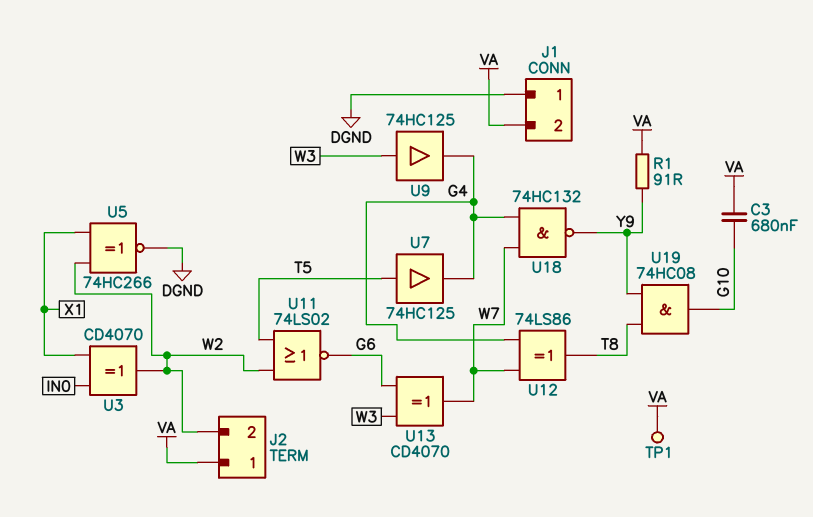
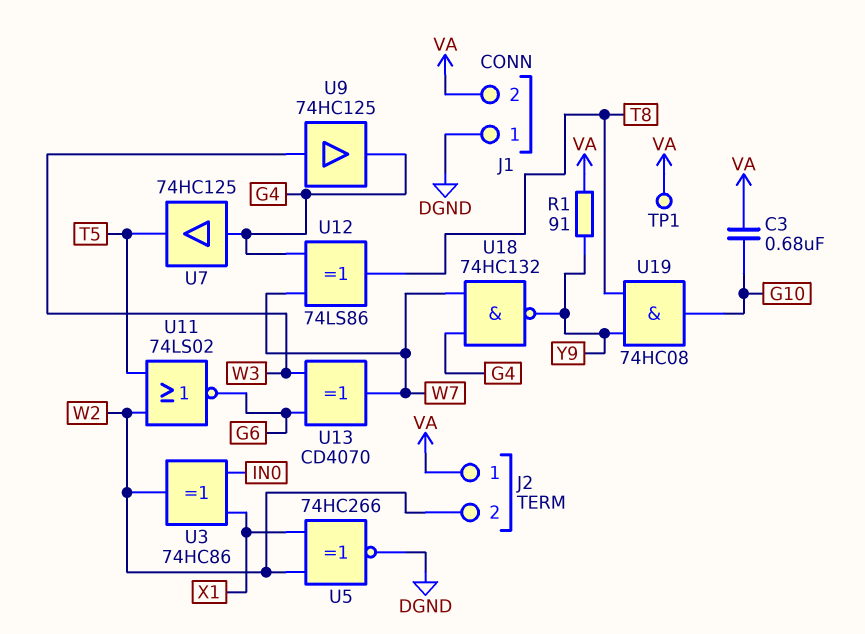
U3: XOR CD4070 (in IN0, in X1, out W2) -> XOR 74HC86 (in IN0, in X1, out W2)
U7: buffer 74HC125 (in T5, out G4) -> buffer 74HC125 (in G4, out T5)

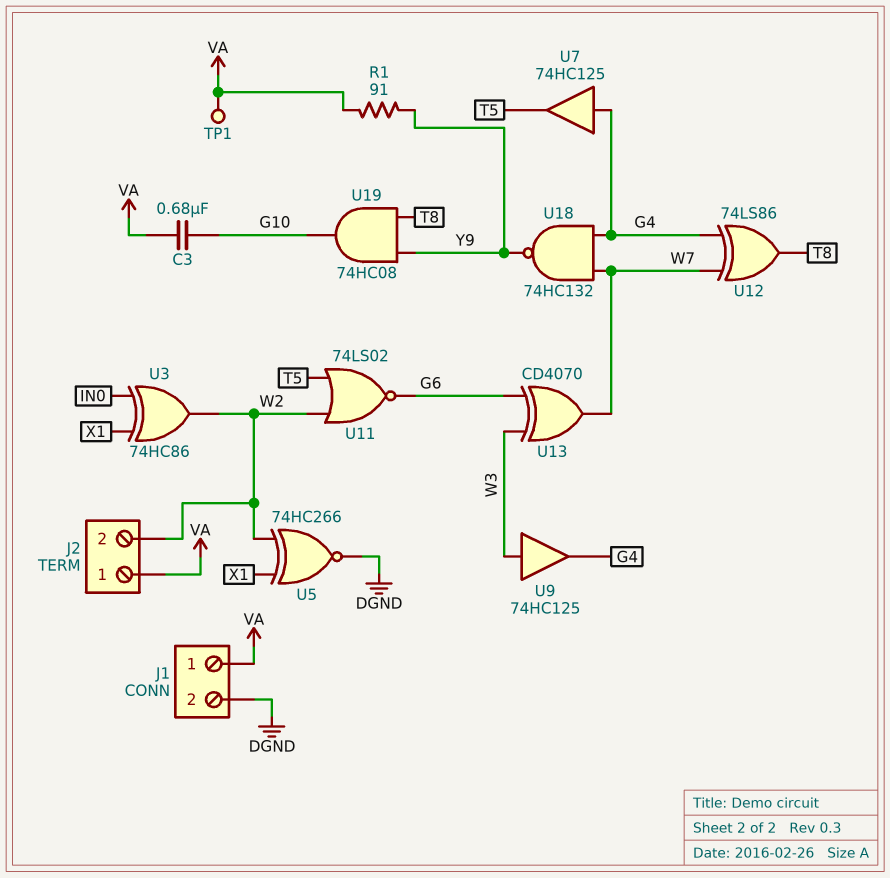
J1 pin 1: DGND -> VA
J1 pin 2: VA -> DGND

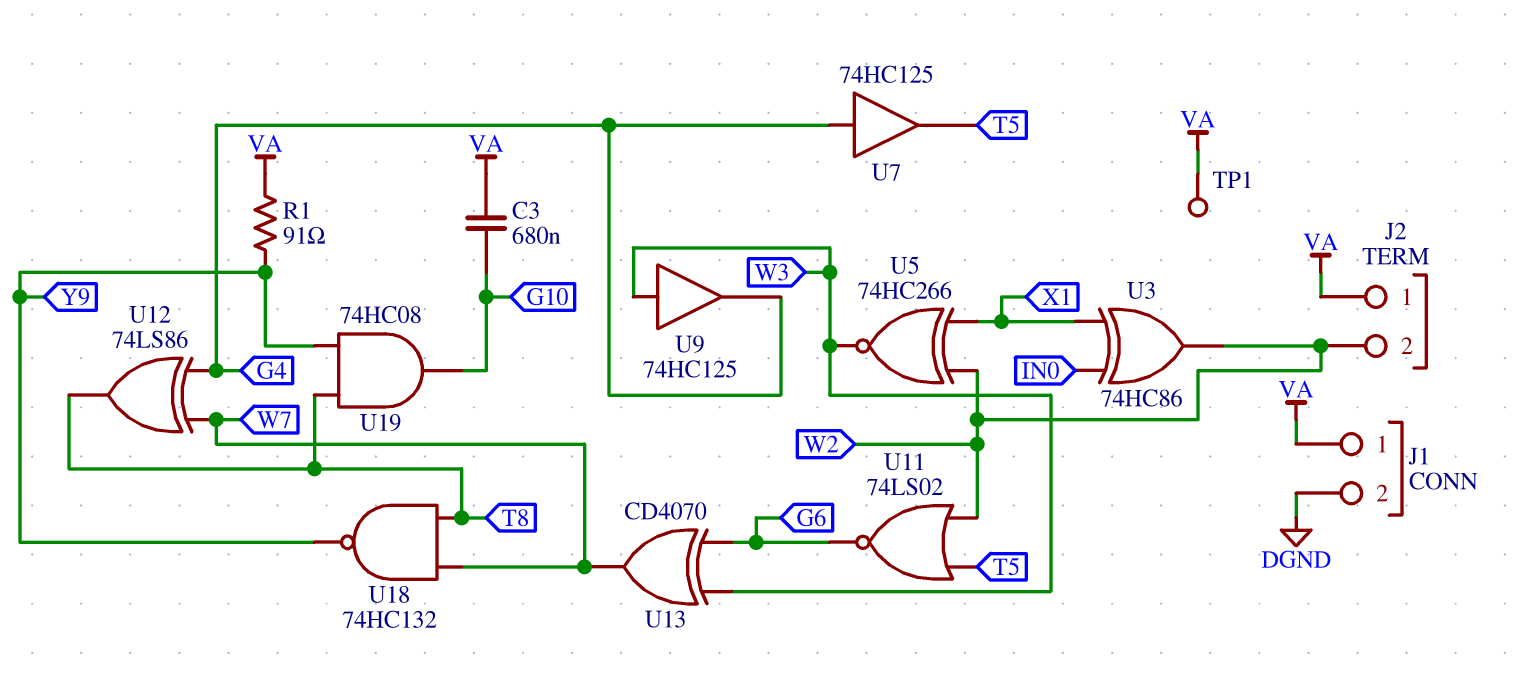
U5: XNOR 74HC266 (in W2, in X1, out DGND) -> XNOR 74HC266 (in W2, in X1, out W3)
U18: NAND 74HC132 (in G4, in W7, out Y9) -> NAND 74HC132 (in T8, in W7, out Y9)

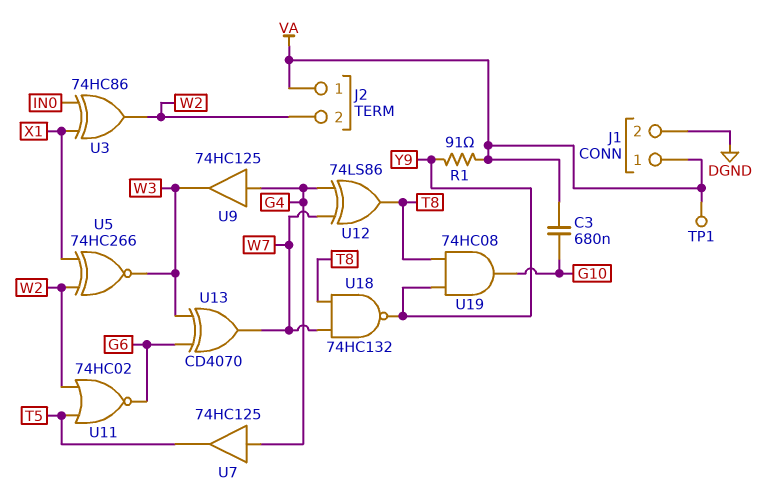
U9: buffer 74HC125 (in W3, out G4) -> buffer 74HC125 (in G4, out W3)
U11: NOR 74LS02 (in T5, in W2, out G6) -> NOR 74HC02 (in T5, in W2, out G6)

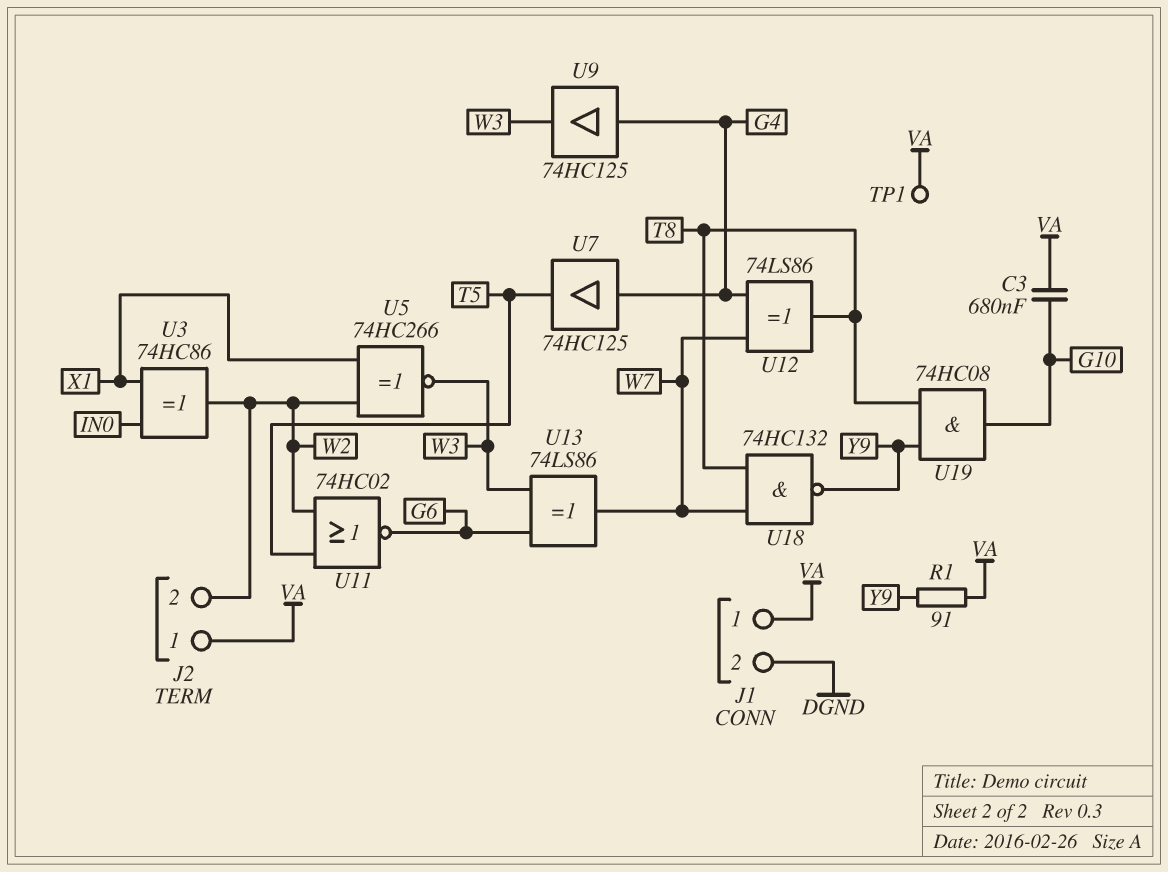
U13: XOR CD4070 (in G6, in W3, out W7) -> XOR 74LS86 (in G6, in W3, out W7)

